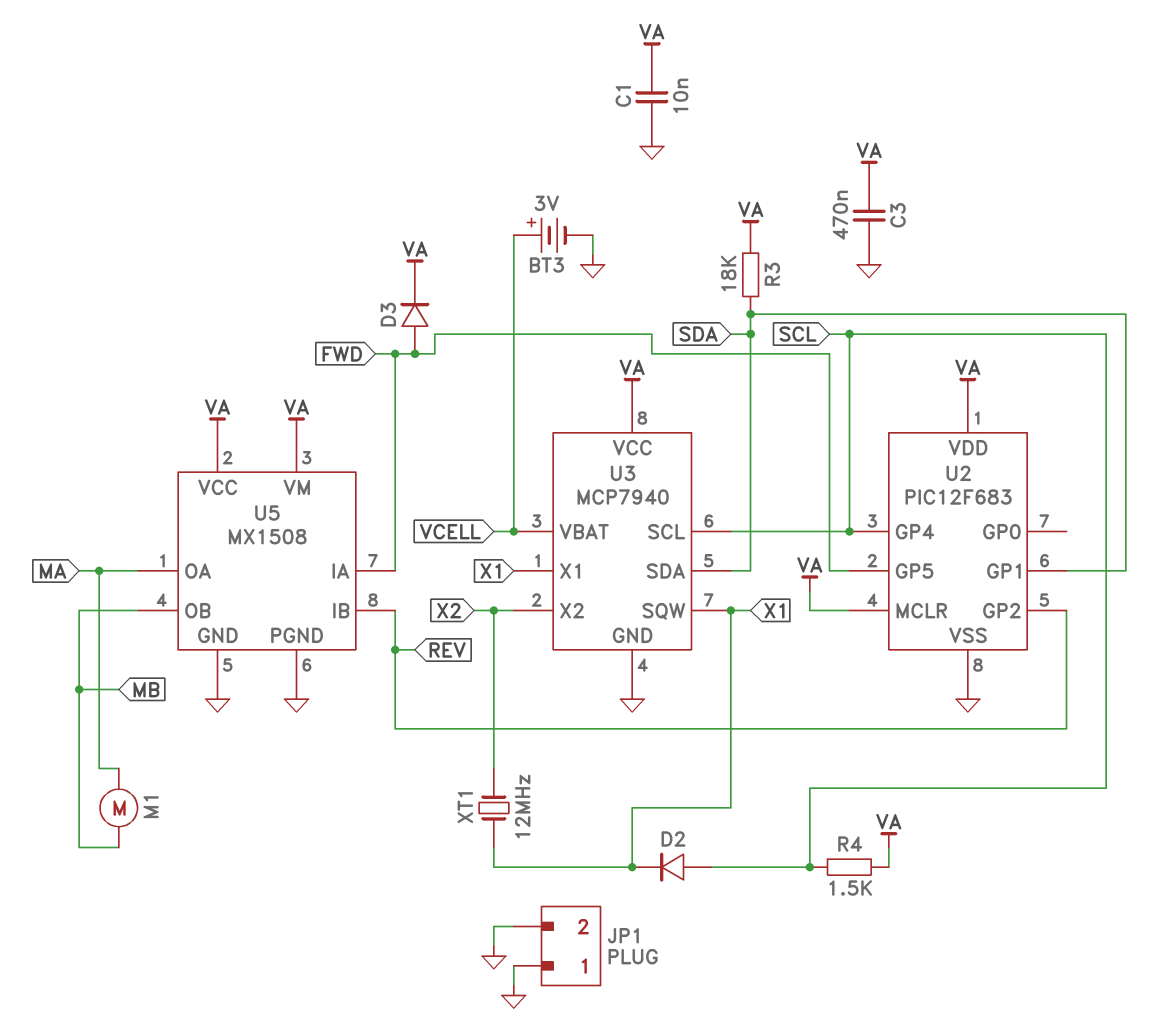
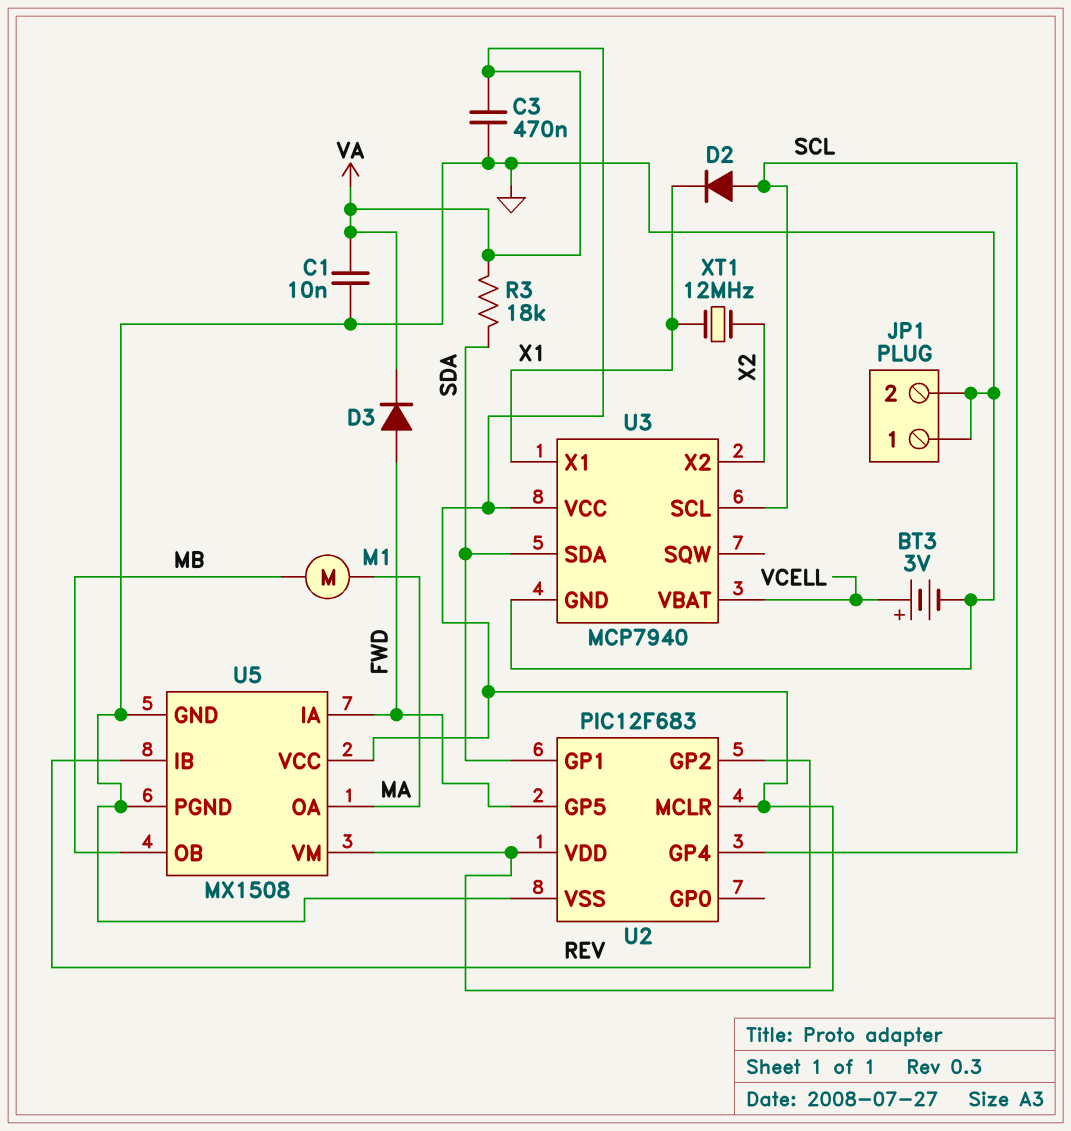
R4: 1.5k (SCL, VA) -> none
U3 pin SQW: X1 -> none

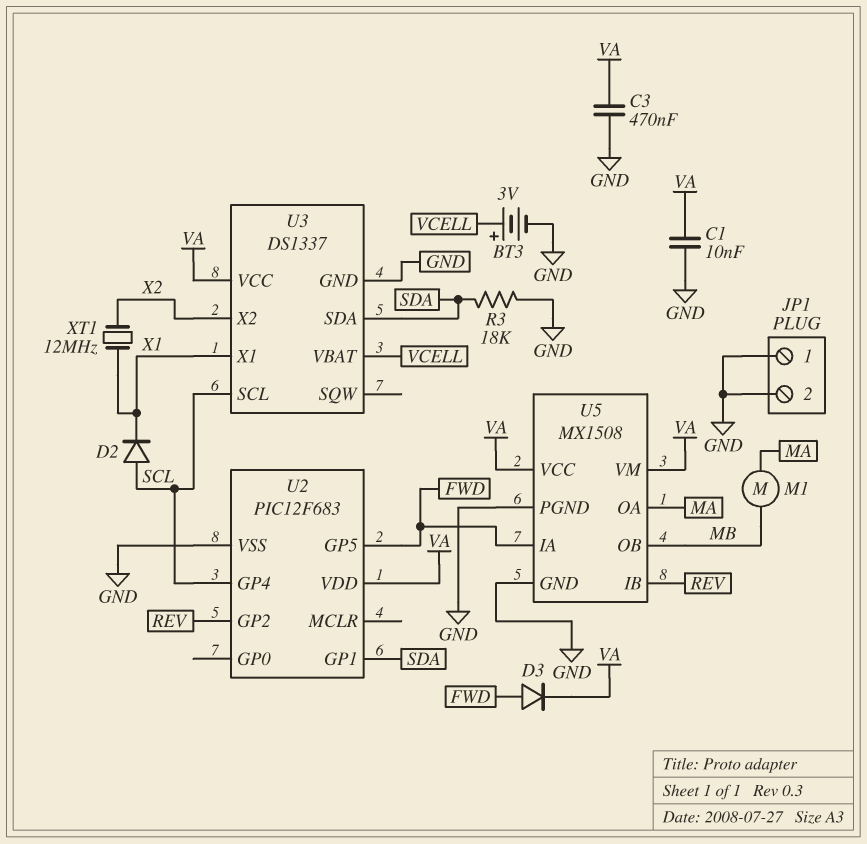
R3: 18k (SDA, VA) -> 18k (GND, SDA)
U2 pin MCLR: VA -> none
U3: MCP7940 -> DS1337

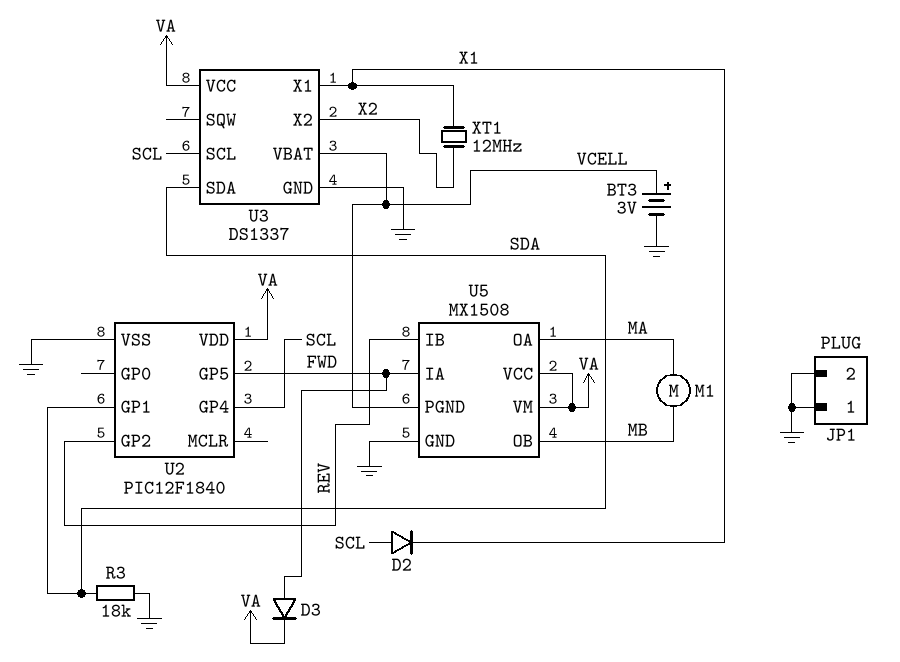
C1: 10nF (GND, VA) -> none
C3: 470nF (GND, VA) -> none
U2: PIC12F683 -> PIC12F1840
U5 pin PGND: GND -> VCELL

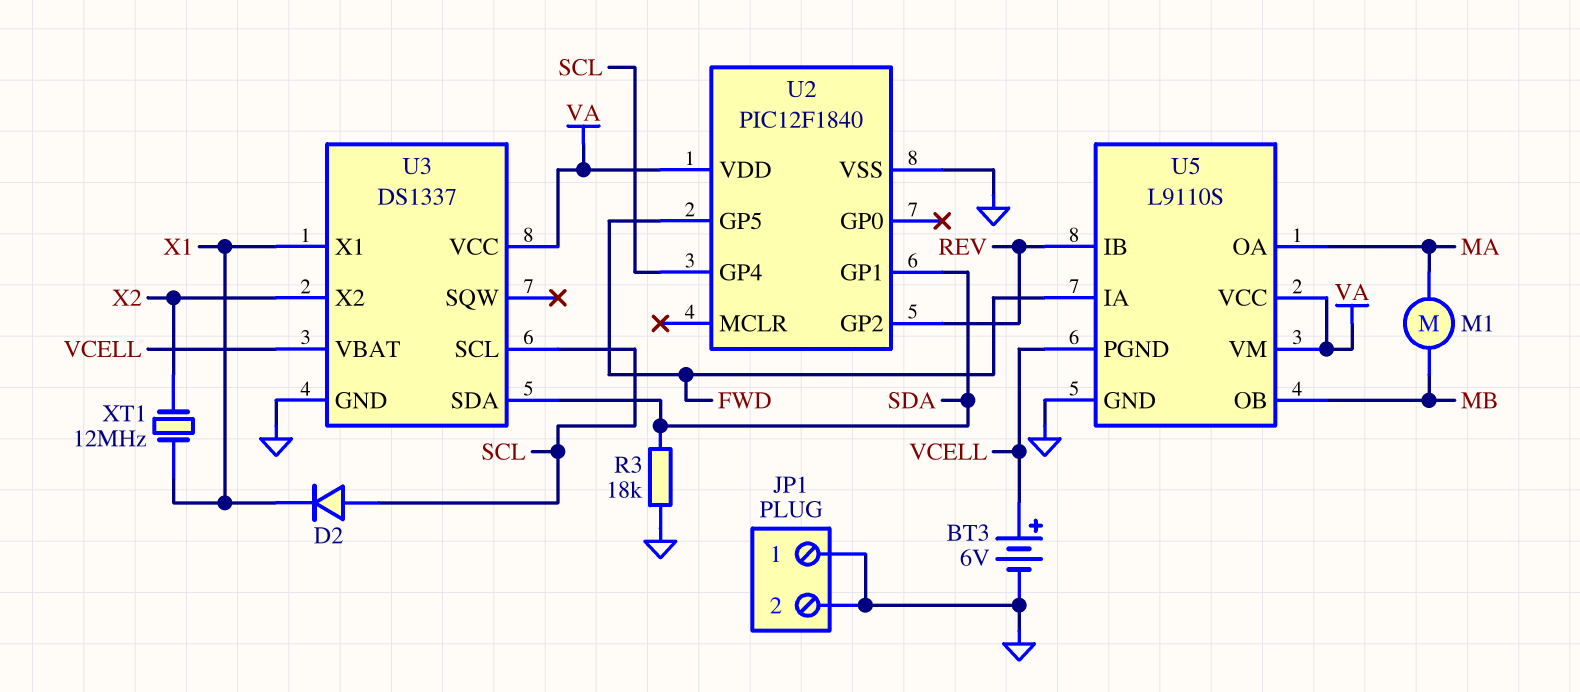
BT3: 3V (plus VCELL, minus GND) -> 6V (plus VCELL, minus GND)
D3: diode (A FWD, K VA) -> none
U5: MX1508 -> L9110S

